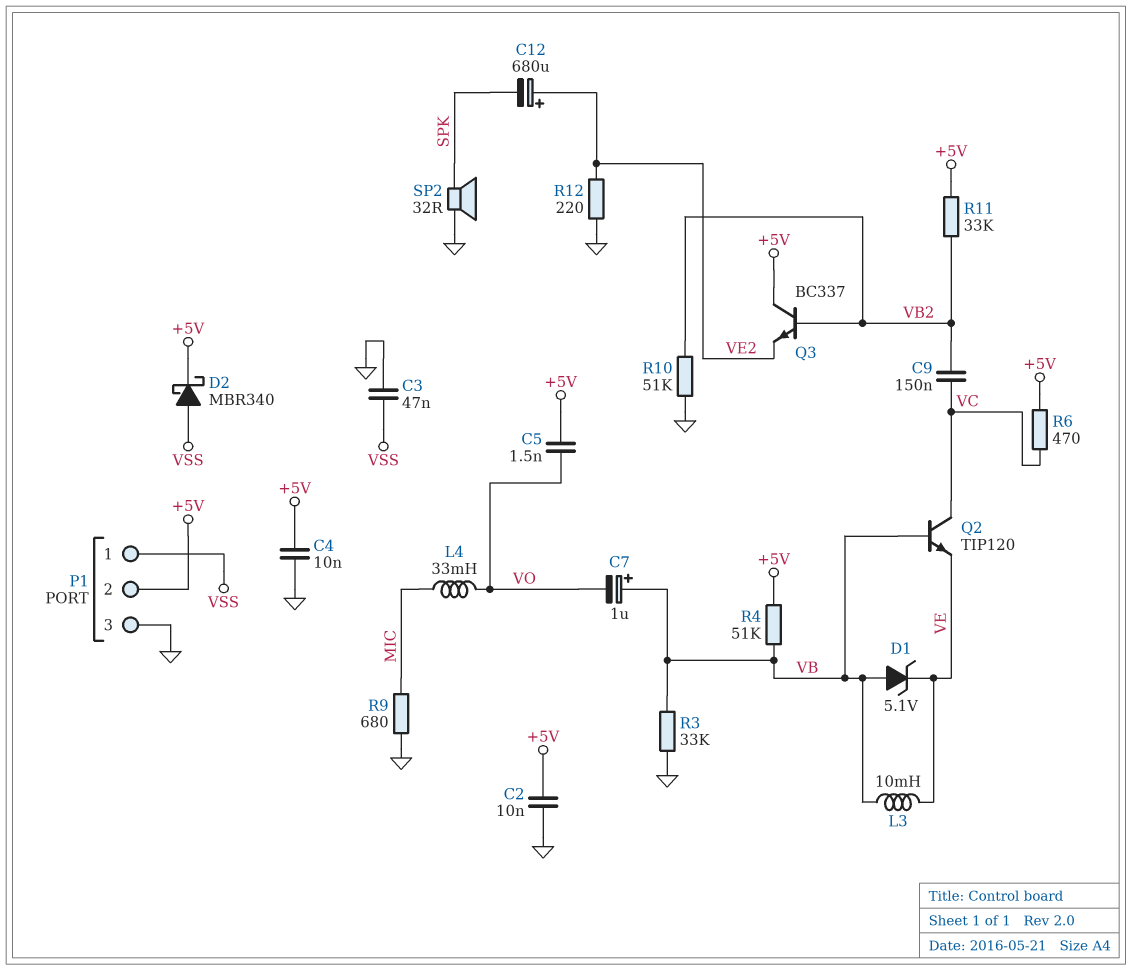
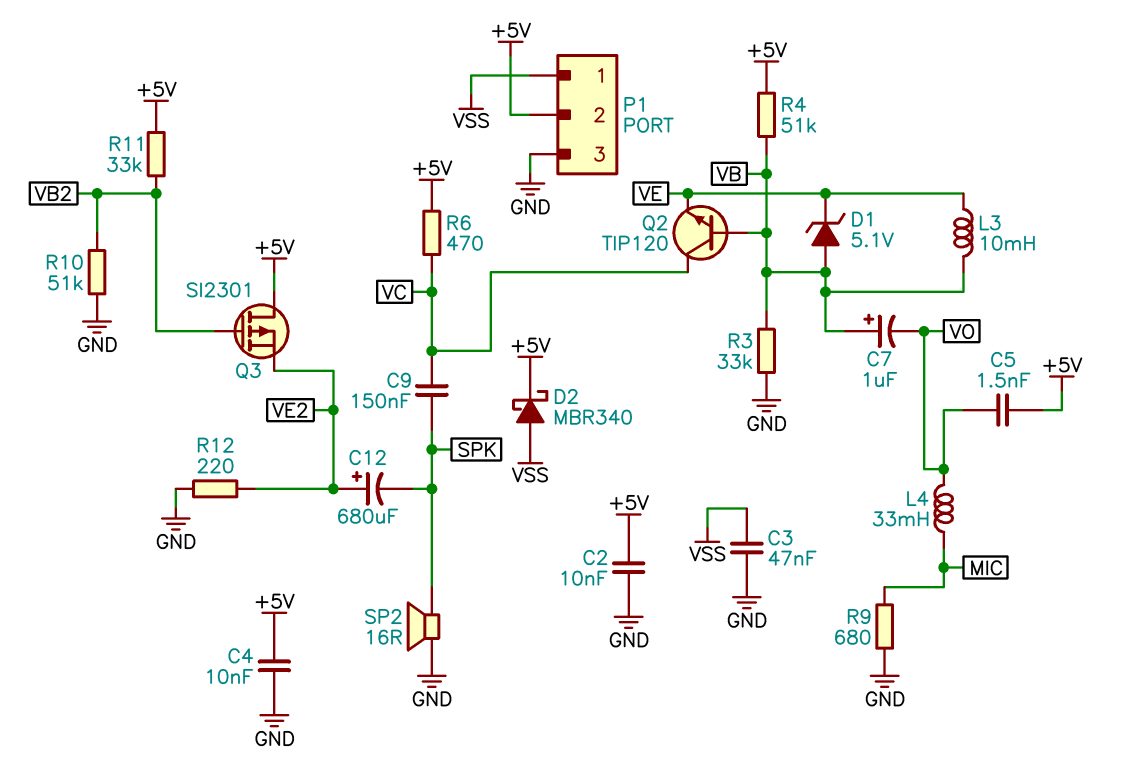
C9: 150nF (VB2, VC) -> 150nF (SPK, VC)
Q3: NPN BC337 (B VB2, C +5V, E VE2) -> PMOS SI2301 (G VB2, D +5V, S VE2)
SP2: speaker 32R (GND, SPK) -> speaker 16R (GND, SPK)

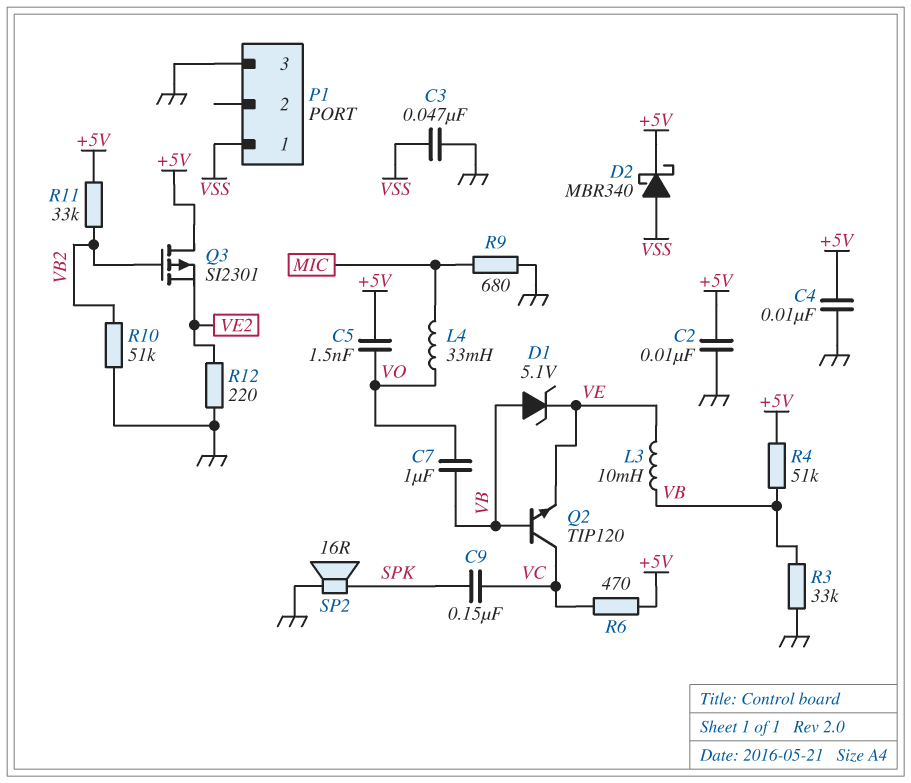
C7: 1uF (plus VB, minus VO) -> 1uF (VB, VO)
C12: 680uF (plus VE2, minus SPK) -> none
P1 pin 2: +5V -> none

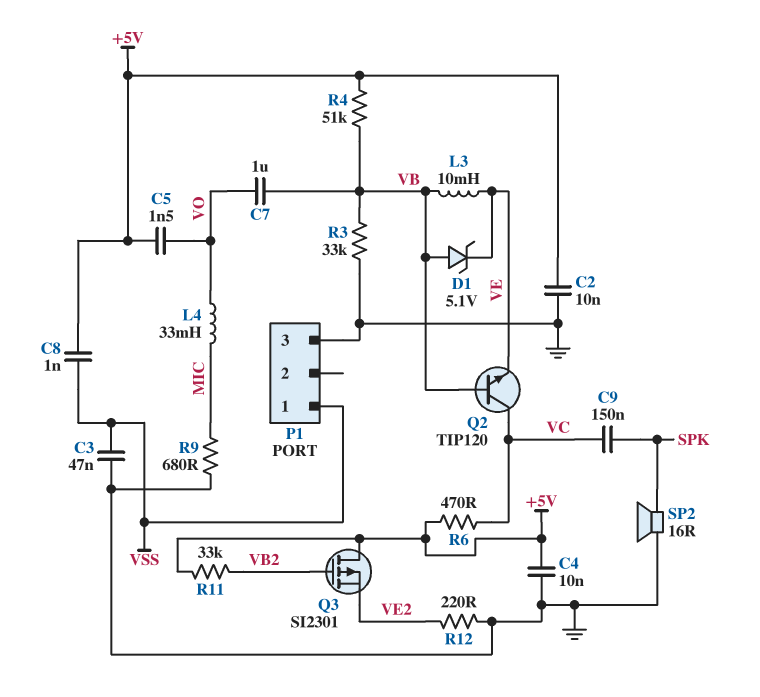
C8: none -> 1nF (+5V, VSS)
D2: schottky MBR340 (A VSS, K +5V) -> none
R10: 51k (GND, VB2) -> none

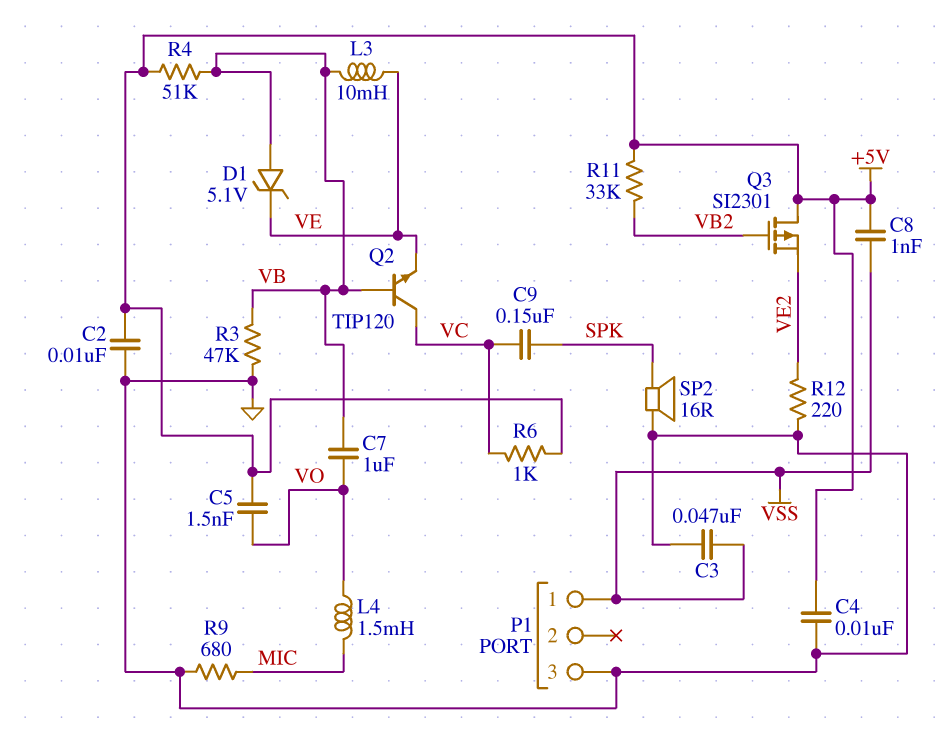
L4: 33mH (MIC, VO) -> 1.5mH (MIC, VO)
R3: 33k (GND, VB) -> 47k (GND, VB)
R6: 470 (+5V, VC) -> 1k (+5V, VC)

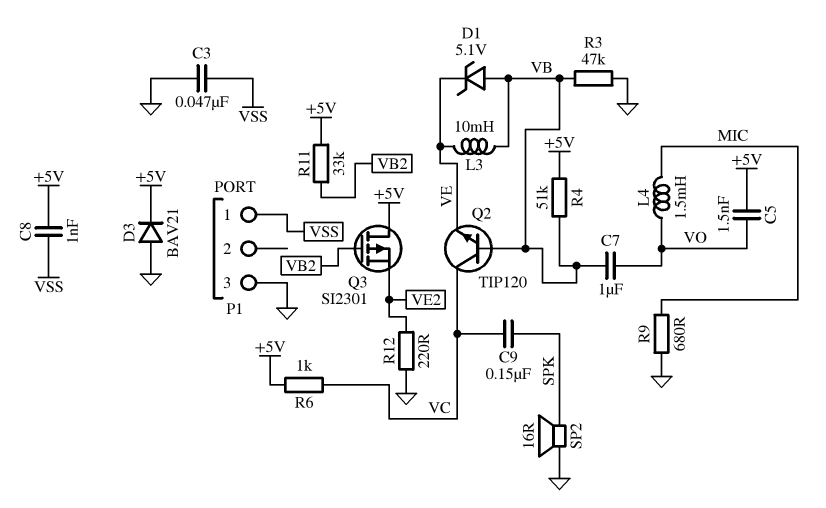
C2: 10nF (+5V, GND) -> none
C4: 10nF (+5V, GND) -> none
D3: none -> diode BAV21 (A GND, K +5V)

